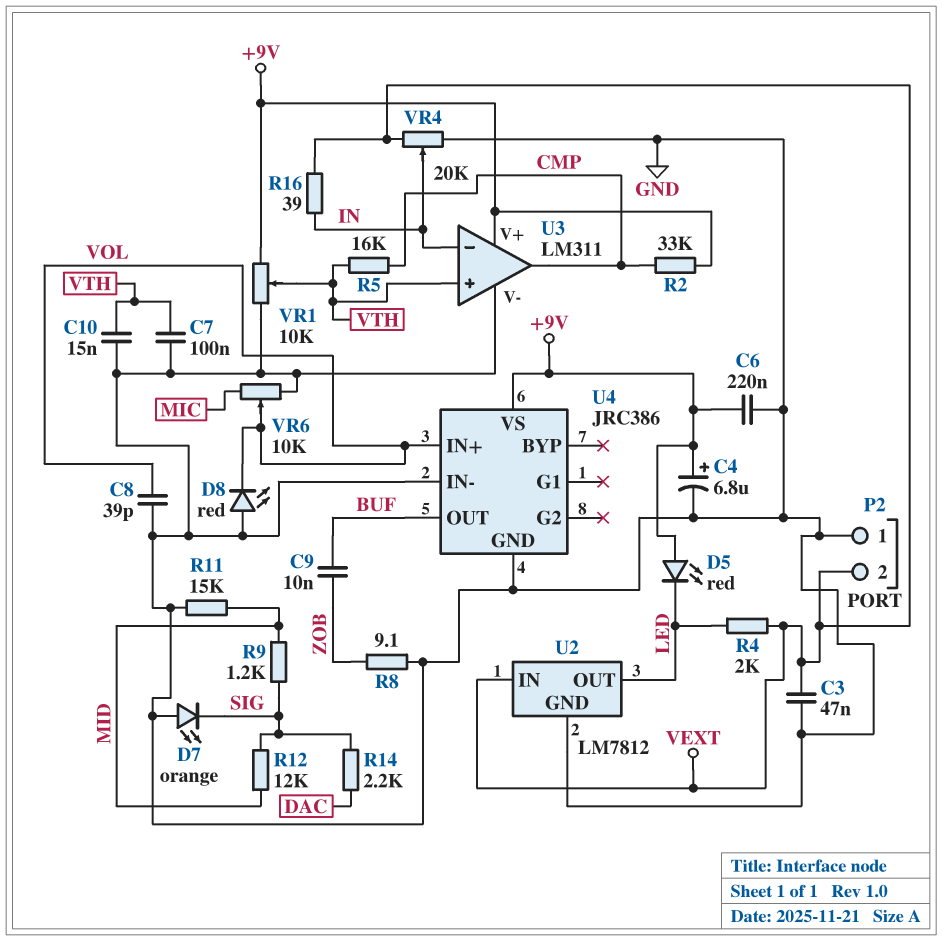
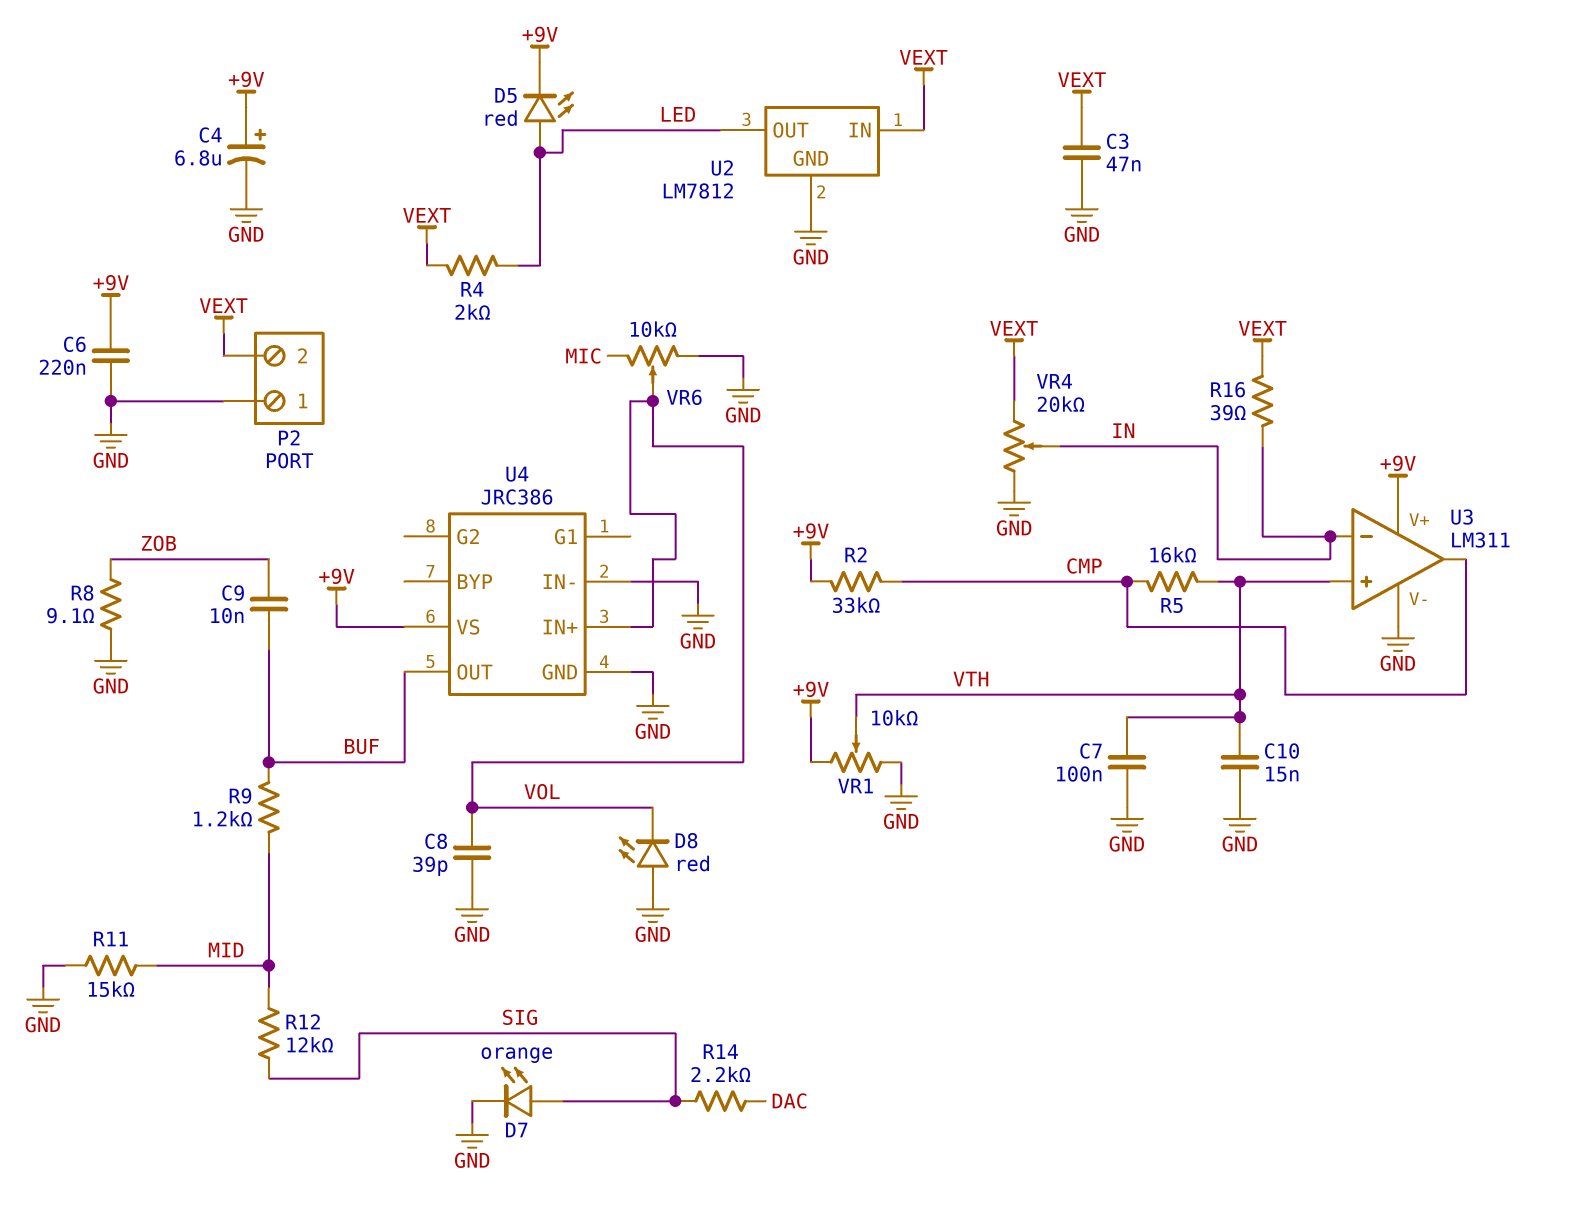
D5: LED red (A +9V, K LED) -> LED red (A LED, K +9V)
D7: LED orange (A GND, K SIG) -> LED orange (A SIG, K GND)
R9: 1.2k (MID, SIG) -> 1.2k (BUF, MID)

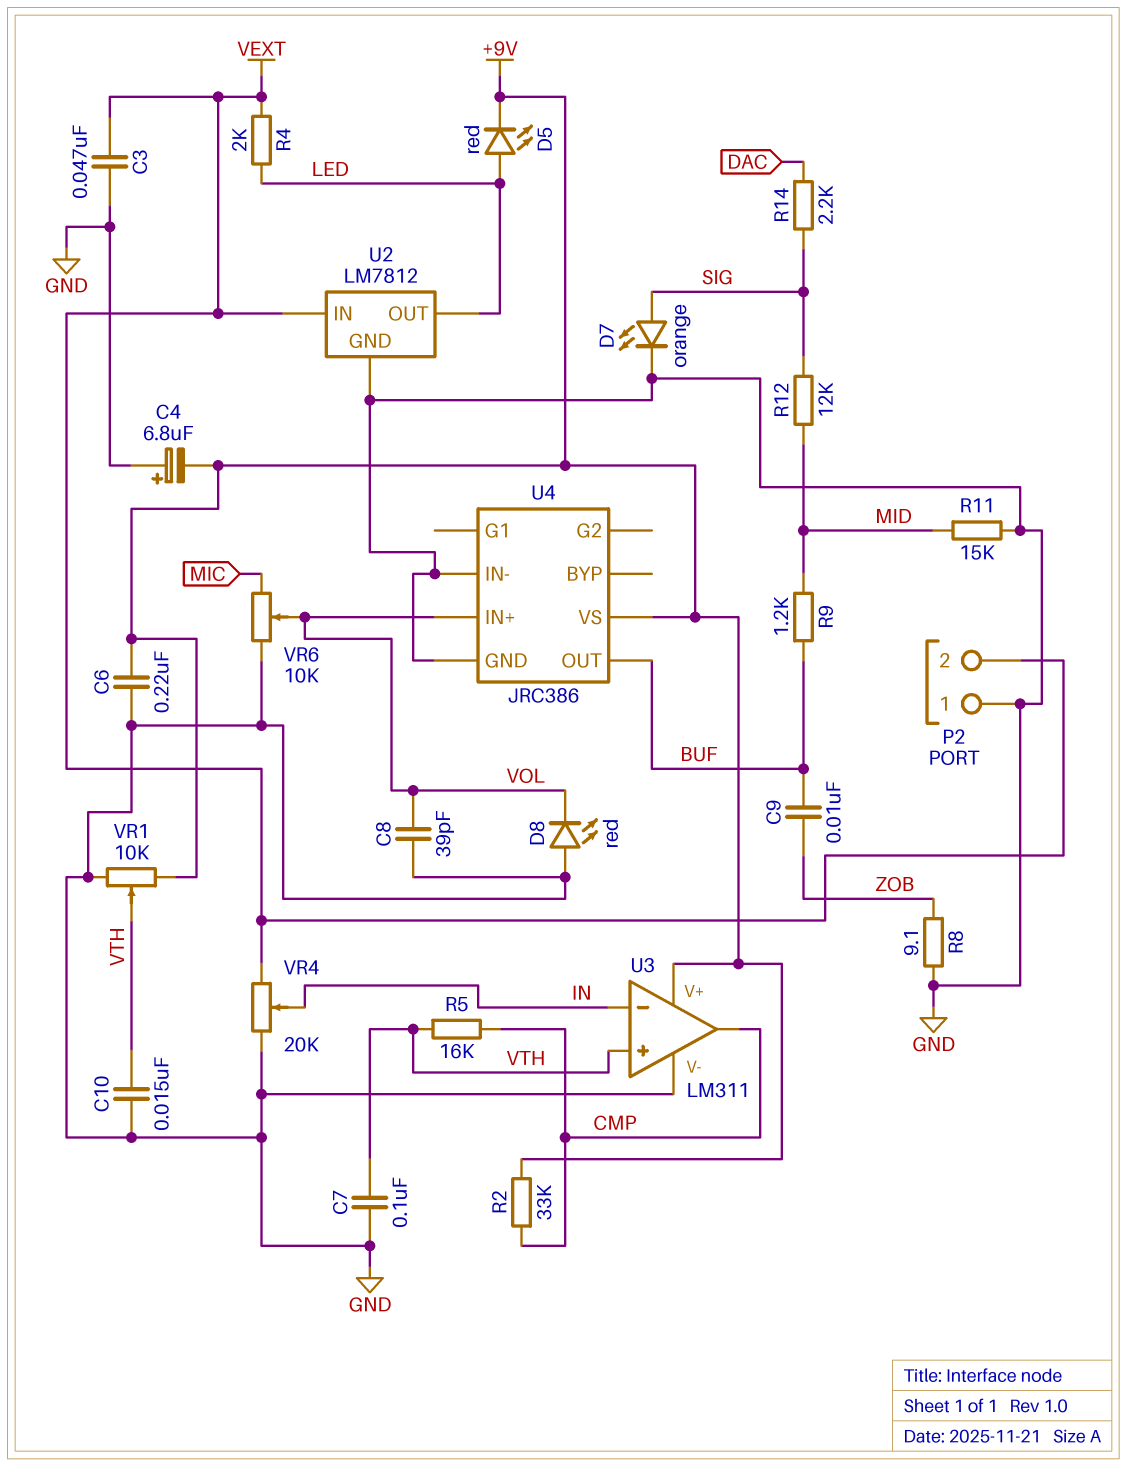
C4: 6.8uF (plus +9V, minus GND) -> 6.8uF (plus GND, minus +9V)
R16: 39 (IN, VEXT) -> none

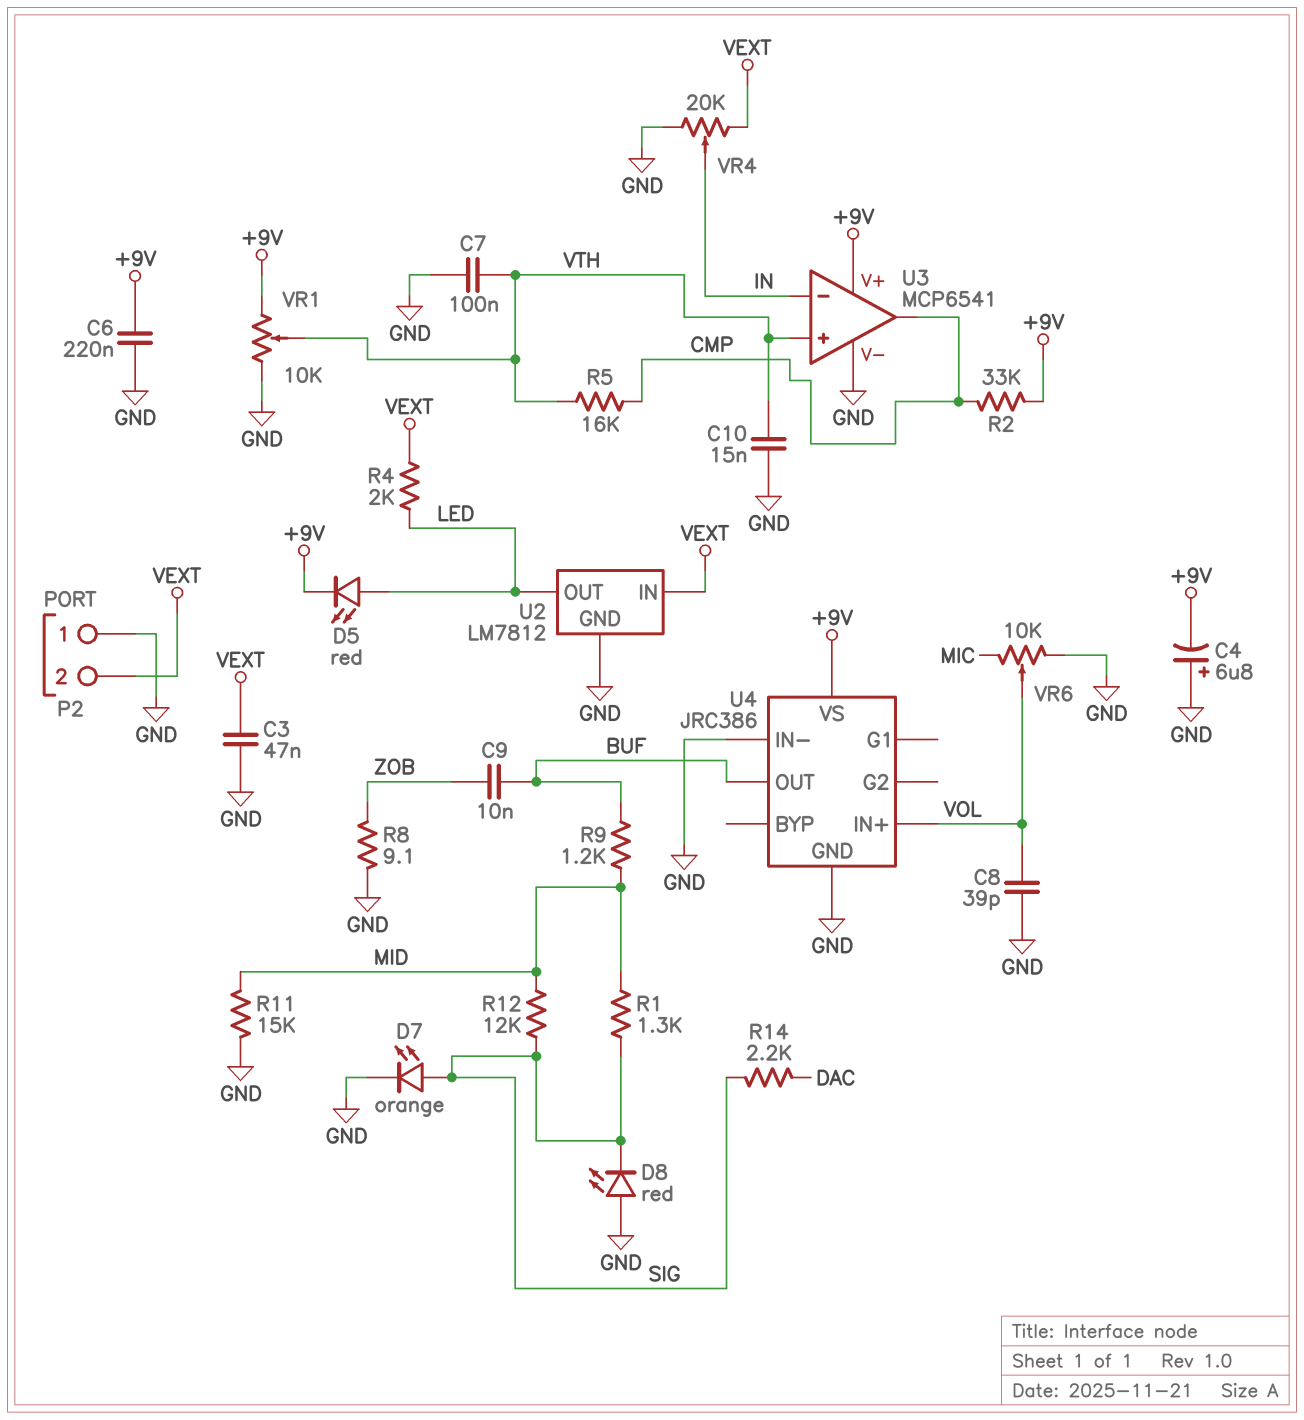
D8: LED red (A GND, K VOL) -> LED red (A GND, K SIG)
R1: none -> 1.3k (MID, SIG)
U3: LM311 -> MCP6541

